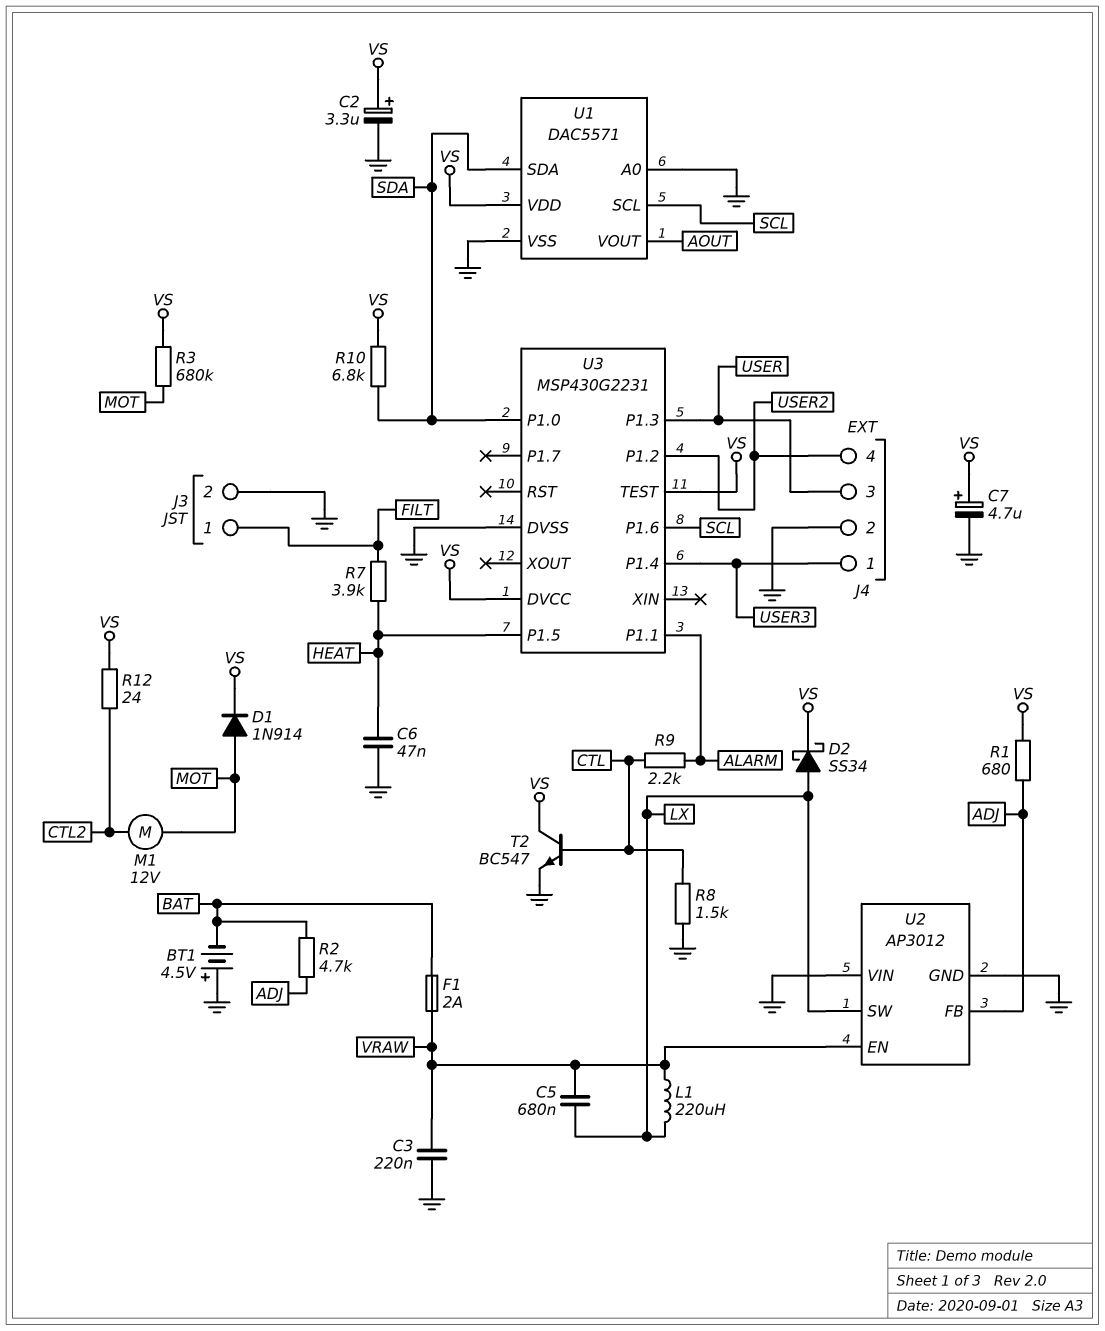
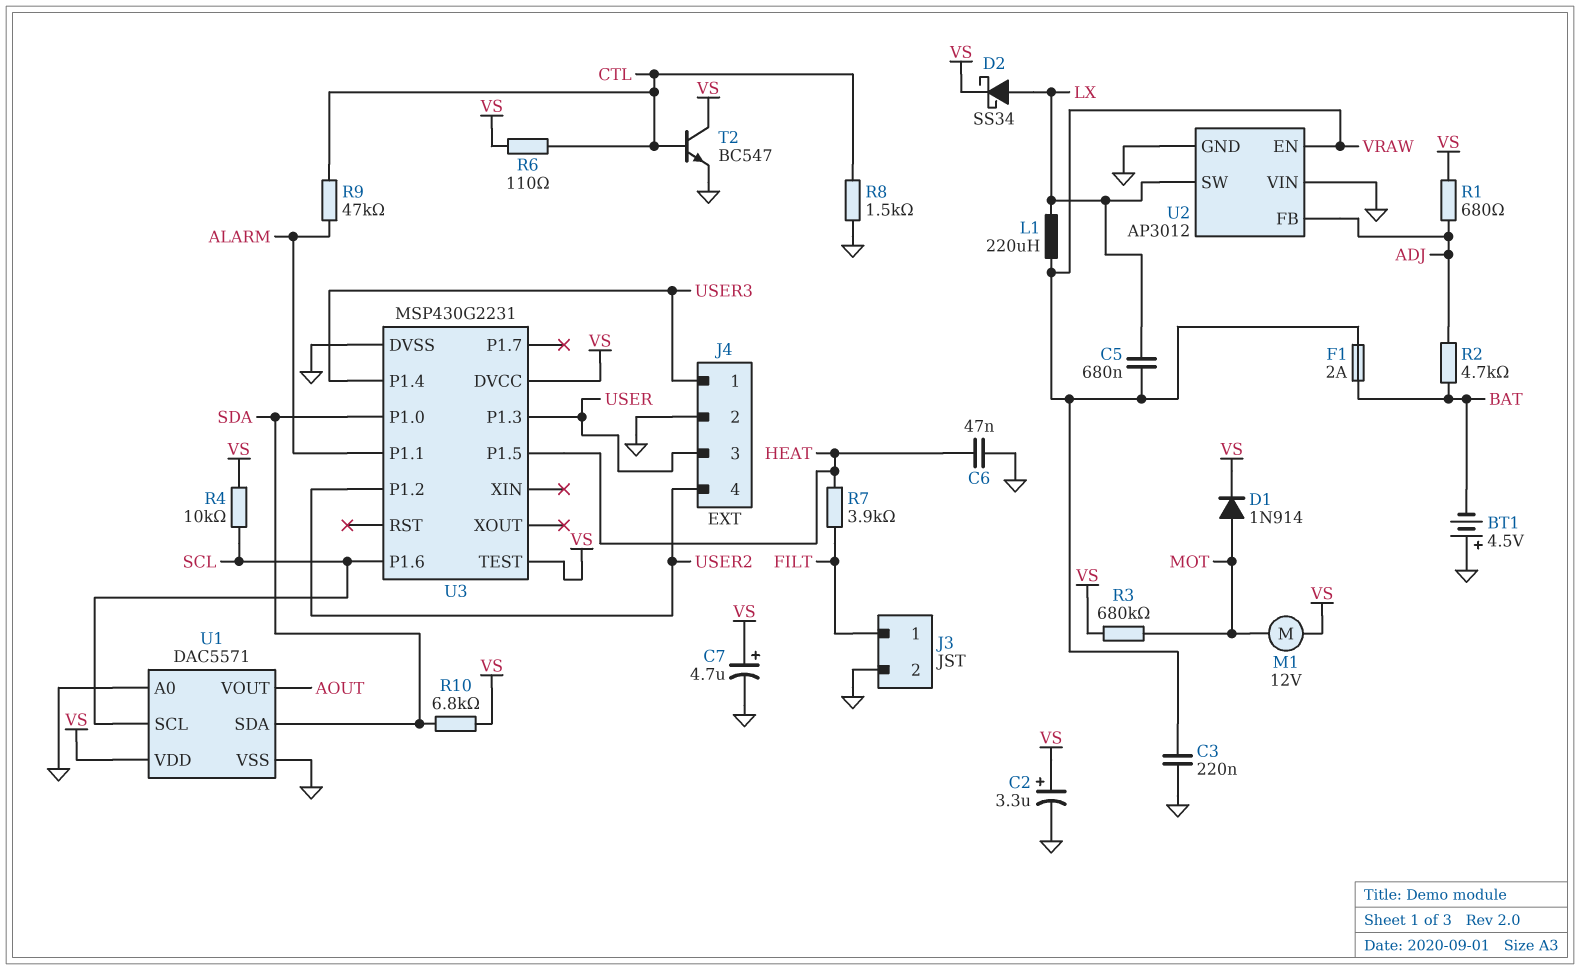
M1: motor 12V (CTL2, MOT) -> motor 12V (MOT, VS)
R4: none -> 10k (SCL, VS)
R6: none -> 110 (CTL, VS)
R9: 2.2k (ALARM, CTL) -> 47k (ALARM, CTL)
R12: 24 (CTL2, VS) -> none

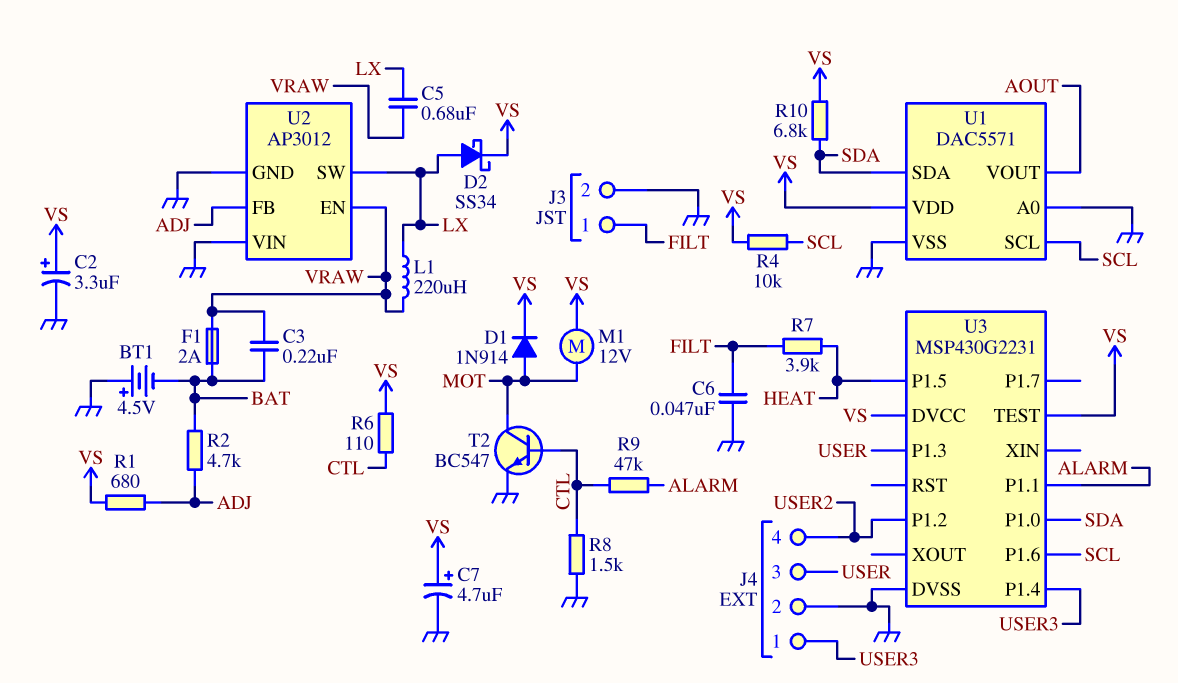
C3: 220nF (GND, VRAW) -> 220nF (BAT, VRAW)
C6: 47nF (GND, HEAT) -> 47nF (FILT, GND)
R3: 680k (MOT, VS) -> none
T2: NPN BC547 (B CTL, C VS, E GND) -> NPN BC547 (B CTL, C MOT, E GND)

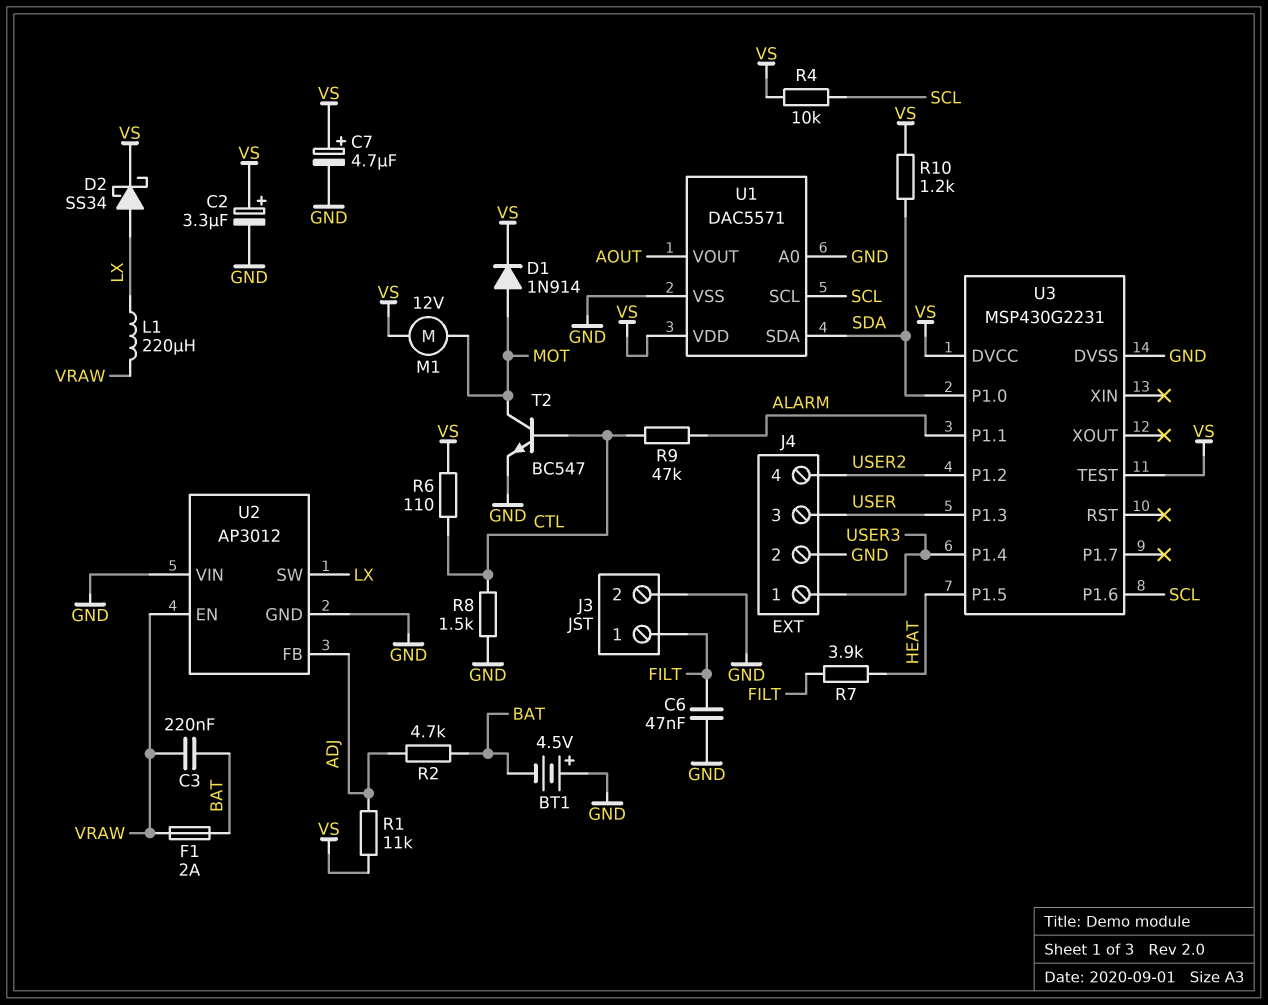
C5: 680nF (LX, VRAW) -> none
R1: 680 (ADJ, VS) -> 11k (ADJ, VS)
R10: 6.8k (SDA, VS) -> 1.2k (SDA, VS)

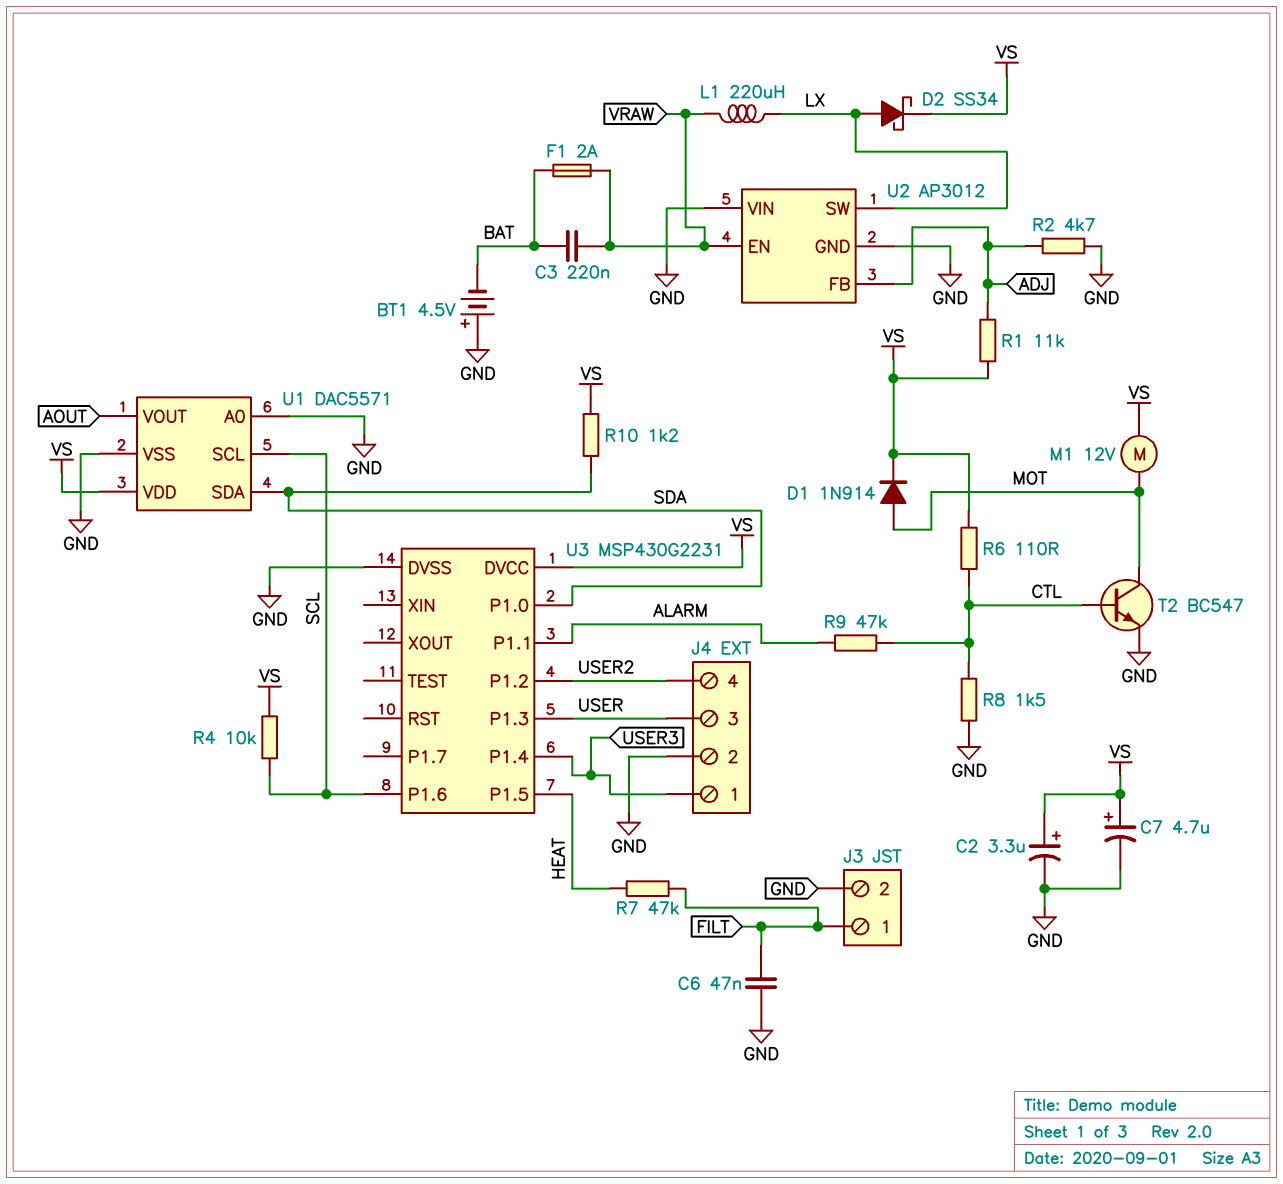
R2: 4.7k (ADJ, BAT) -> 4.7k (ADJ, GND)
R7: 3.9k (FILT, HEAT) -> 47k (FILT, HEAT)
U3 pin TEST: VS -> none

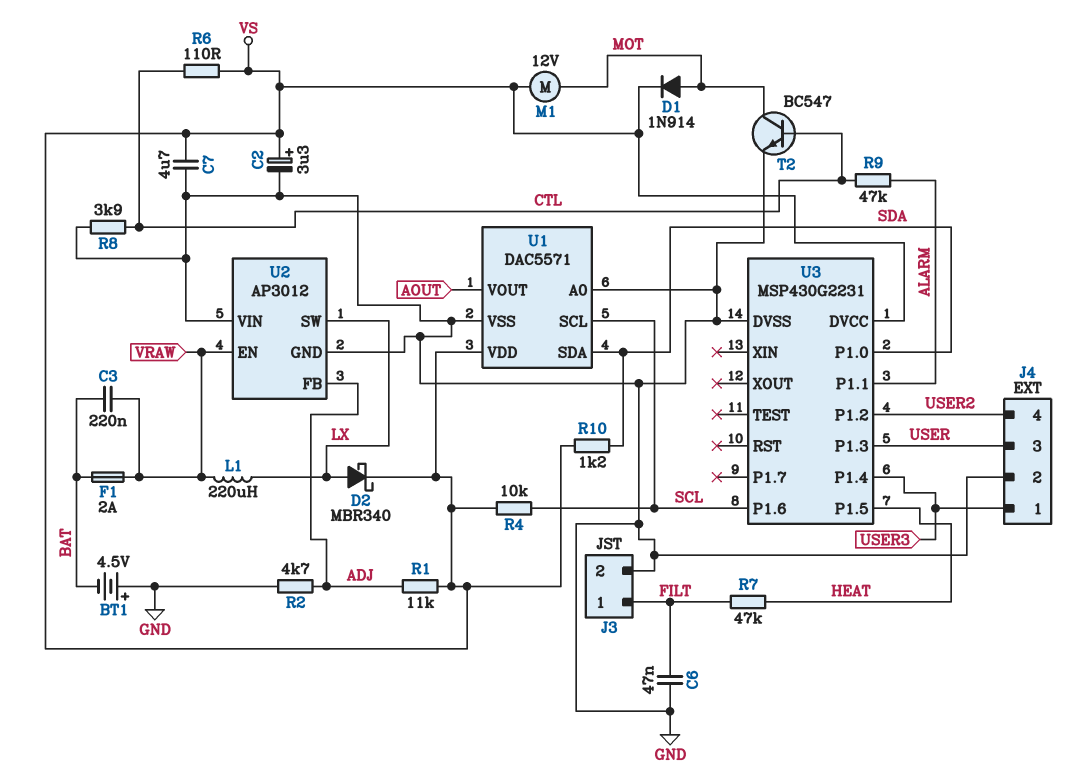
C7: 4.7uF (plus VS, minus GND) -> 4.7uF (GND, VS)
D2: schottky SS34 (A LX, K VS) -> schottky MBR340 (A LX, K VS)
R8: 1.5k (CTL, GND) -> 3.9k (CTL, GND)

